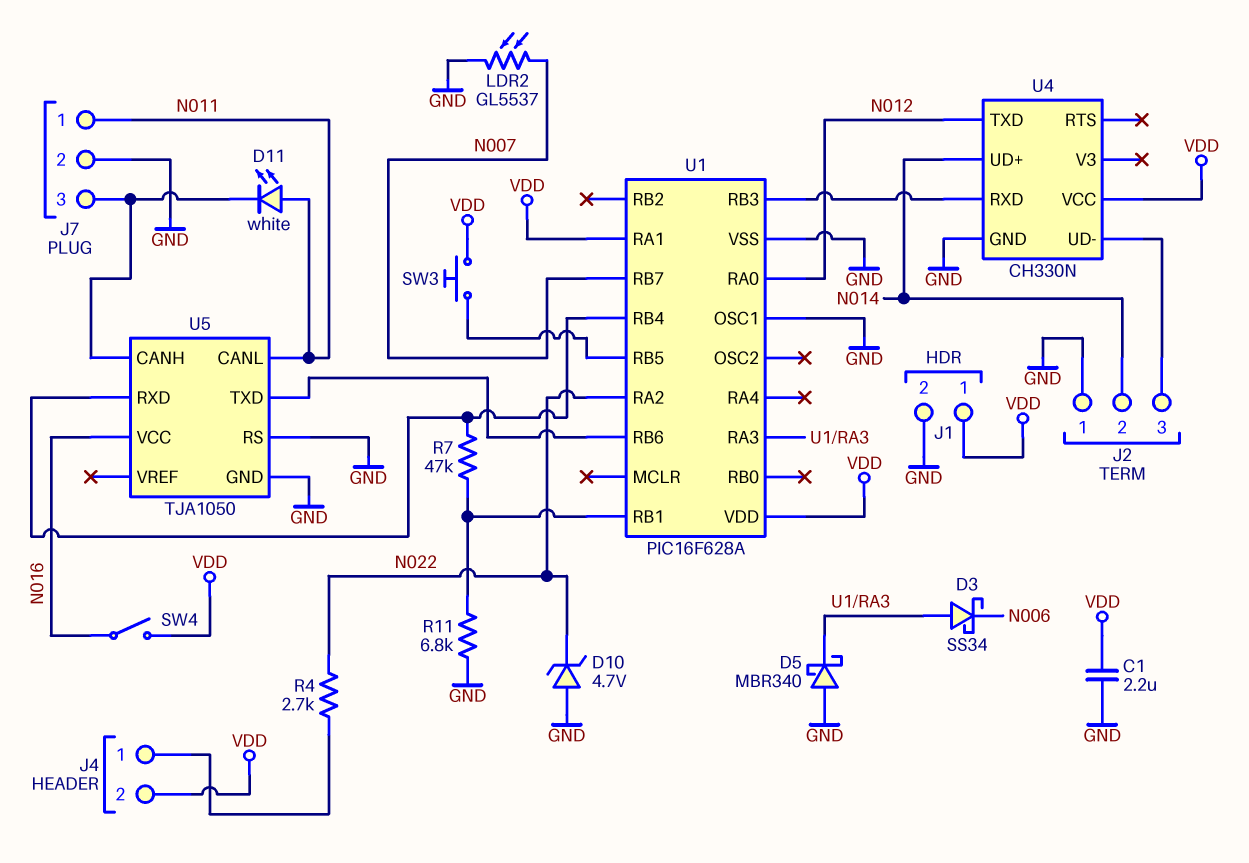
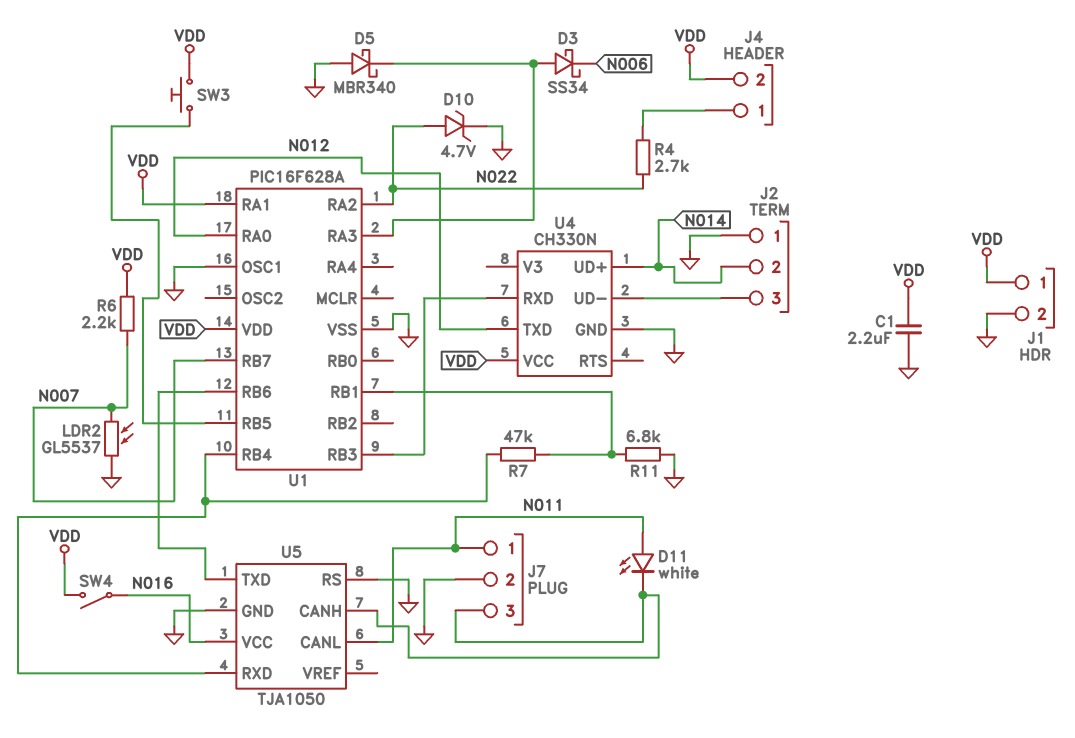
D10: zener 4.7V (A GND, K N022) -> zener 4.7V (A N022, K GND)
R6: none -> 2.2k (N007, VDD)

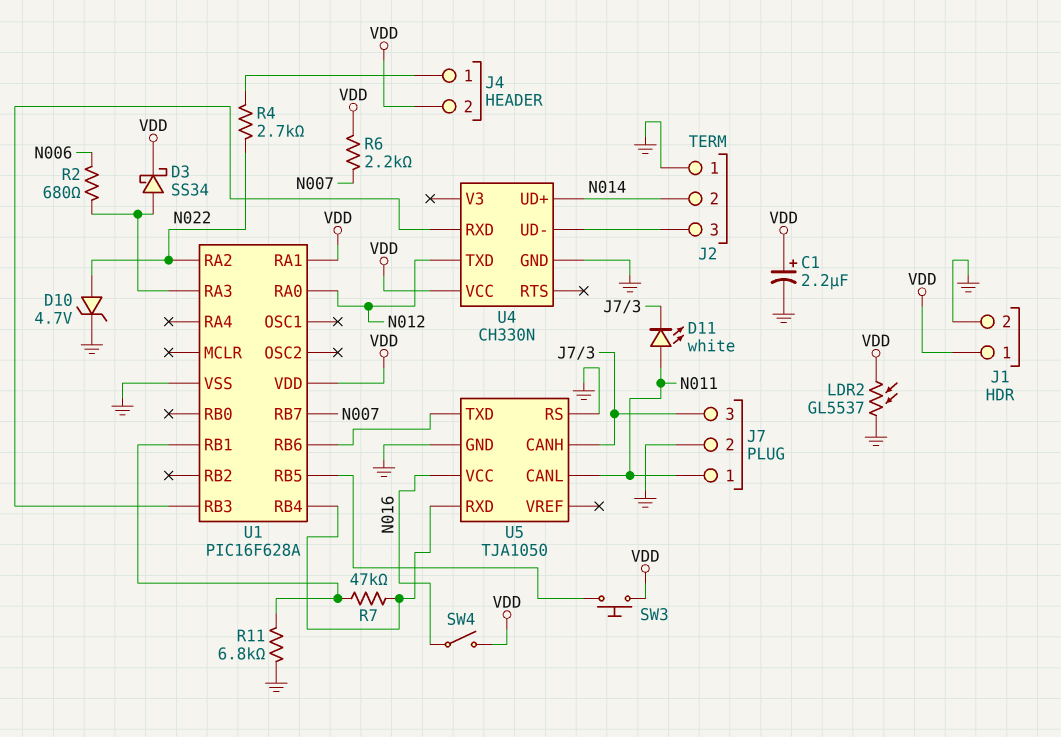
C1: 2.2uF (GND, VDD) -> 2.2uF (plus VDD, minus GND)
D3: schottky SS34 (A U1/RA3, K N006) -> schottky SS34 (A U1/RA3, K VDD)
D5: schottky MBR340 (A GND, K U1/RA3) -> none
LDR2: GL5537 (GND, N007) -> GL5537 (GND, VDD)
R2: none -> 680 (N006, U1/RA3)
U1 pin OSC1: GND -> none

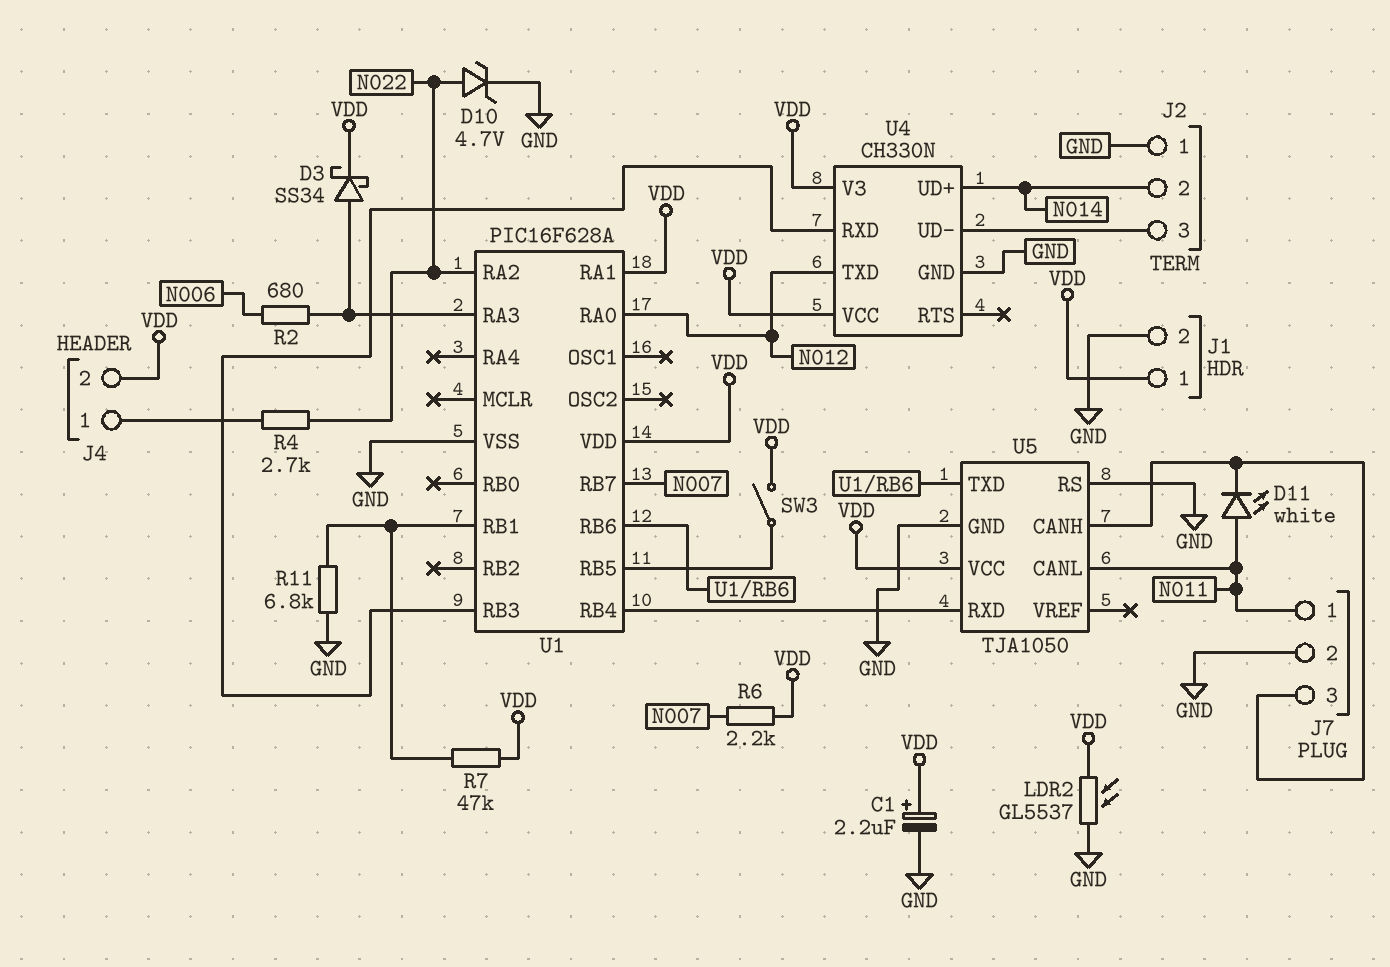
R7: 47k (U1/RB1, U1/RB4) -> 47k (U1/RB1, VDD)
SW3: button (U1/RB5, VDD) -> switch (U1/RB5, VDD)
SW4: switch (N016, VDD) -> none
U4 pin V3: none -> VDD
U5 pin VCC: N016 -> VDD

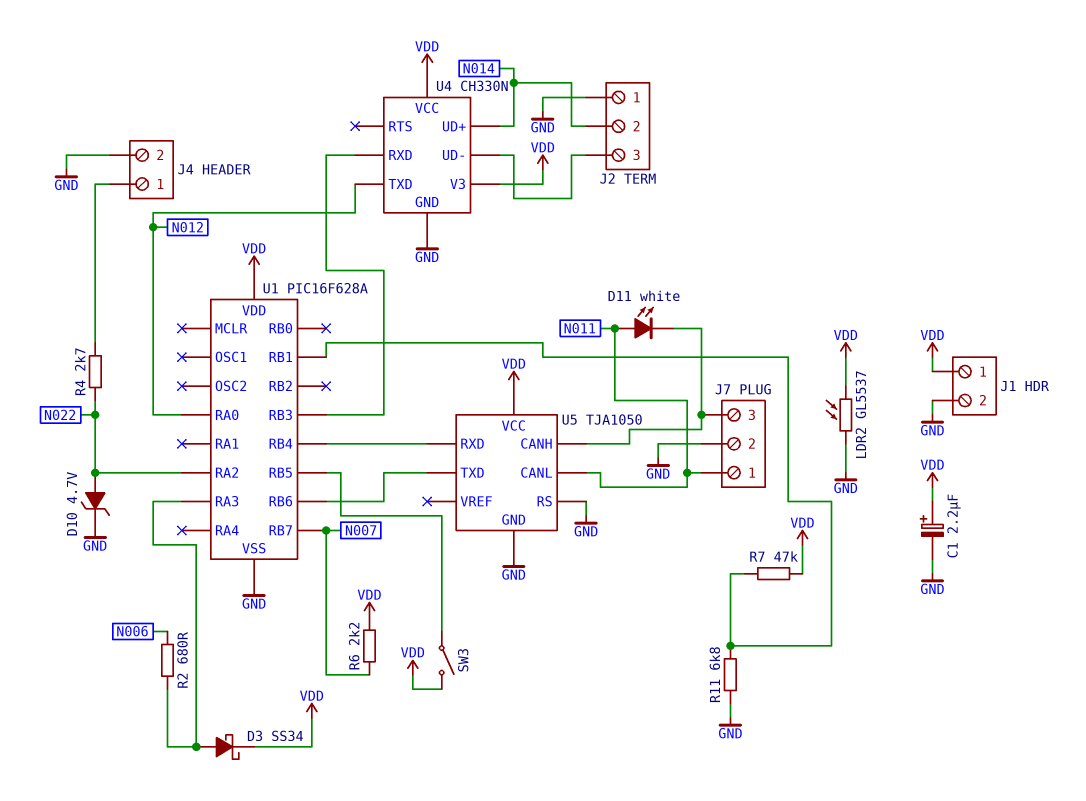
J4 pin 2: VDD -> GND
U1 pin RA1: VDD -> none

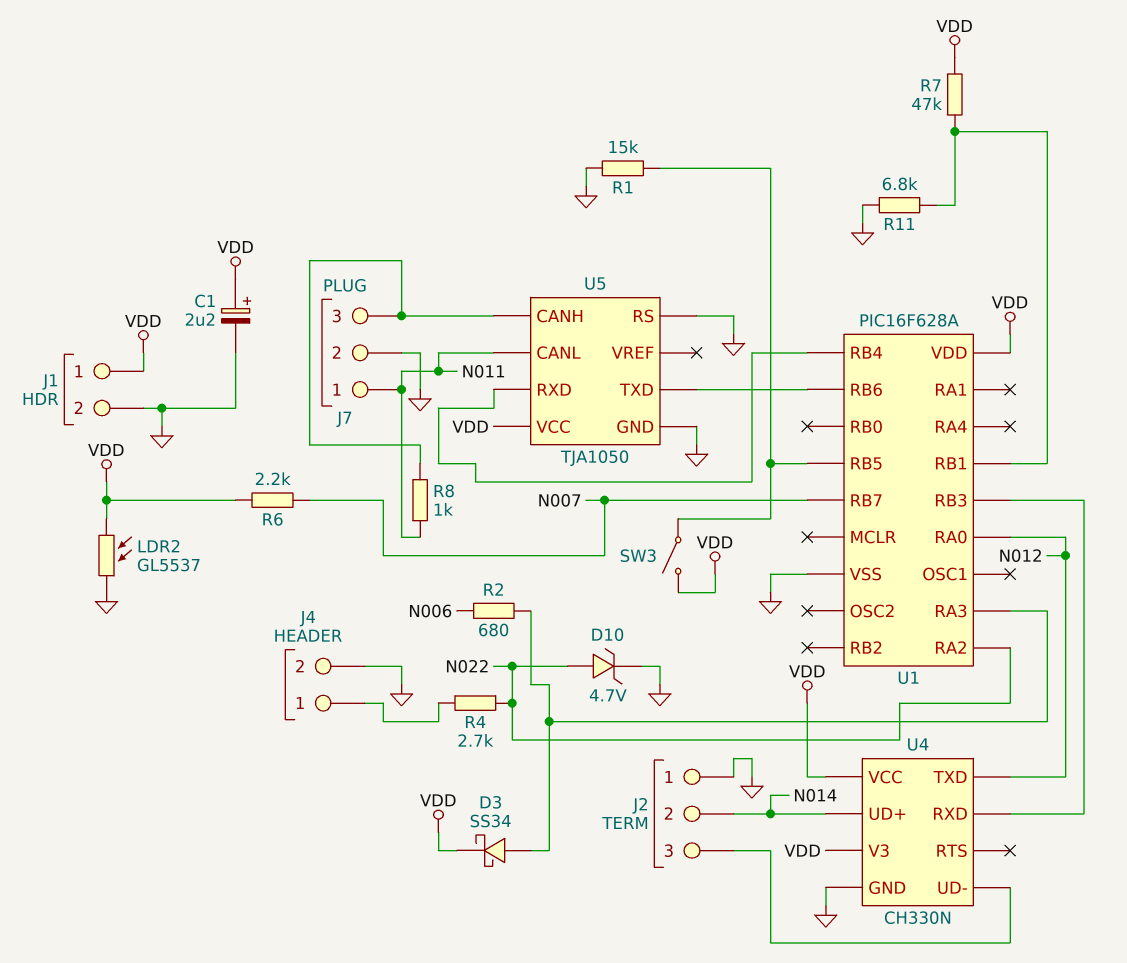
D11: LED white (A N011, K J7/3) -> none
R1: none -> 15k (GND, U1/RB5)
R8: none -> 1k (J7/3, N011)

